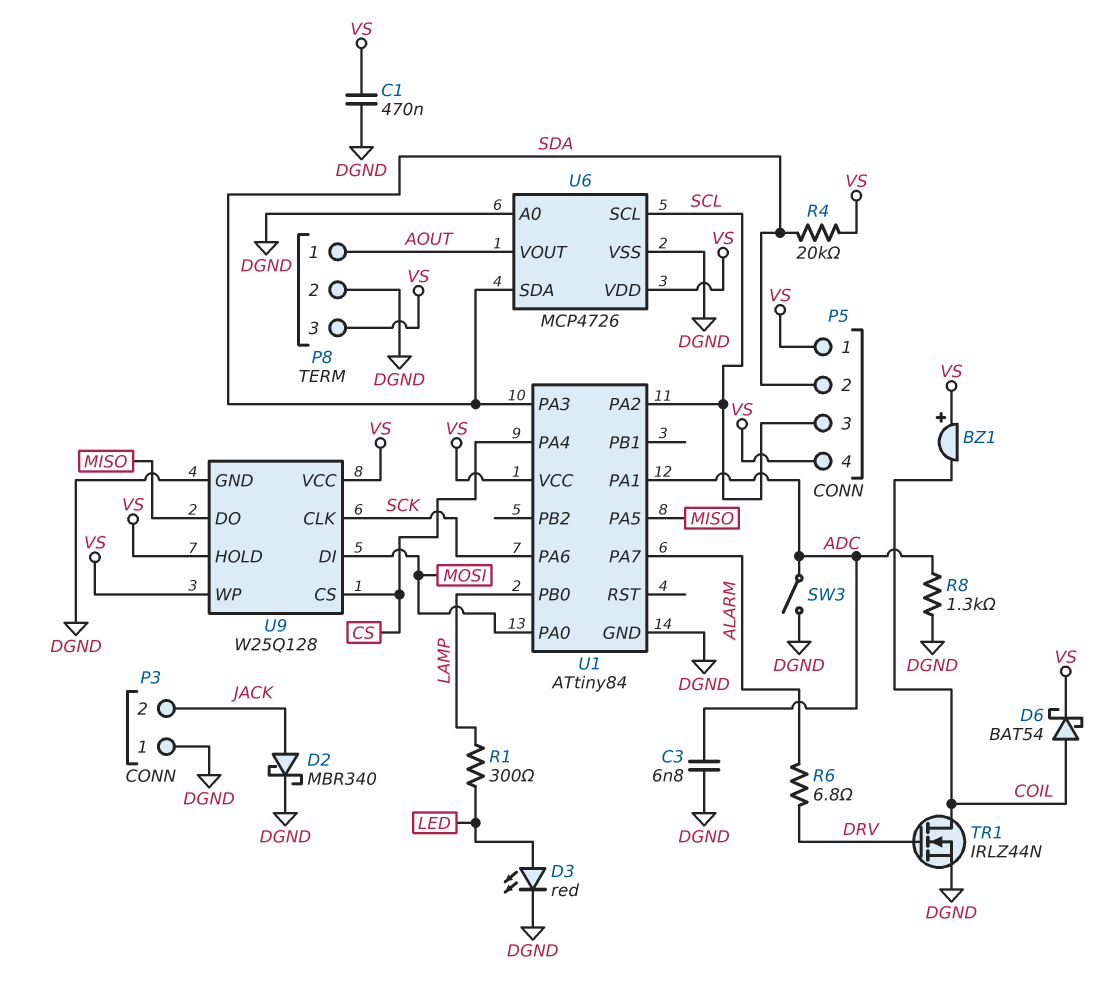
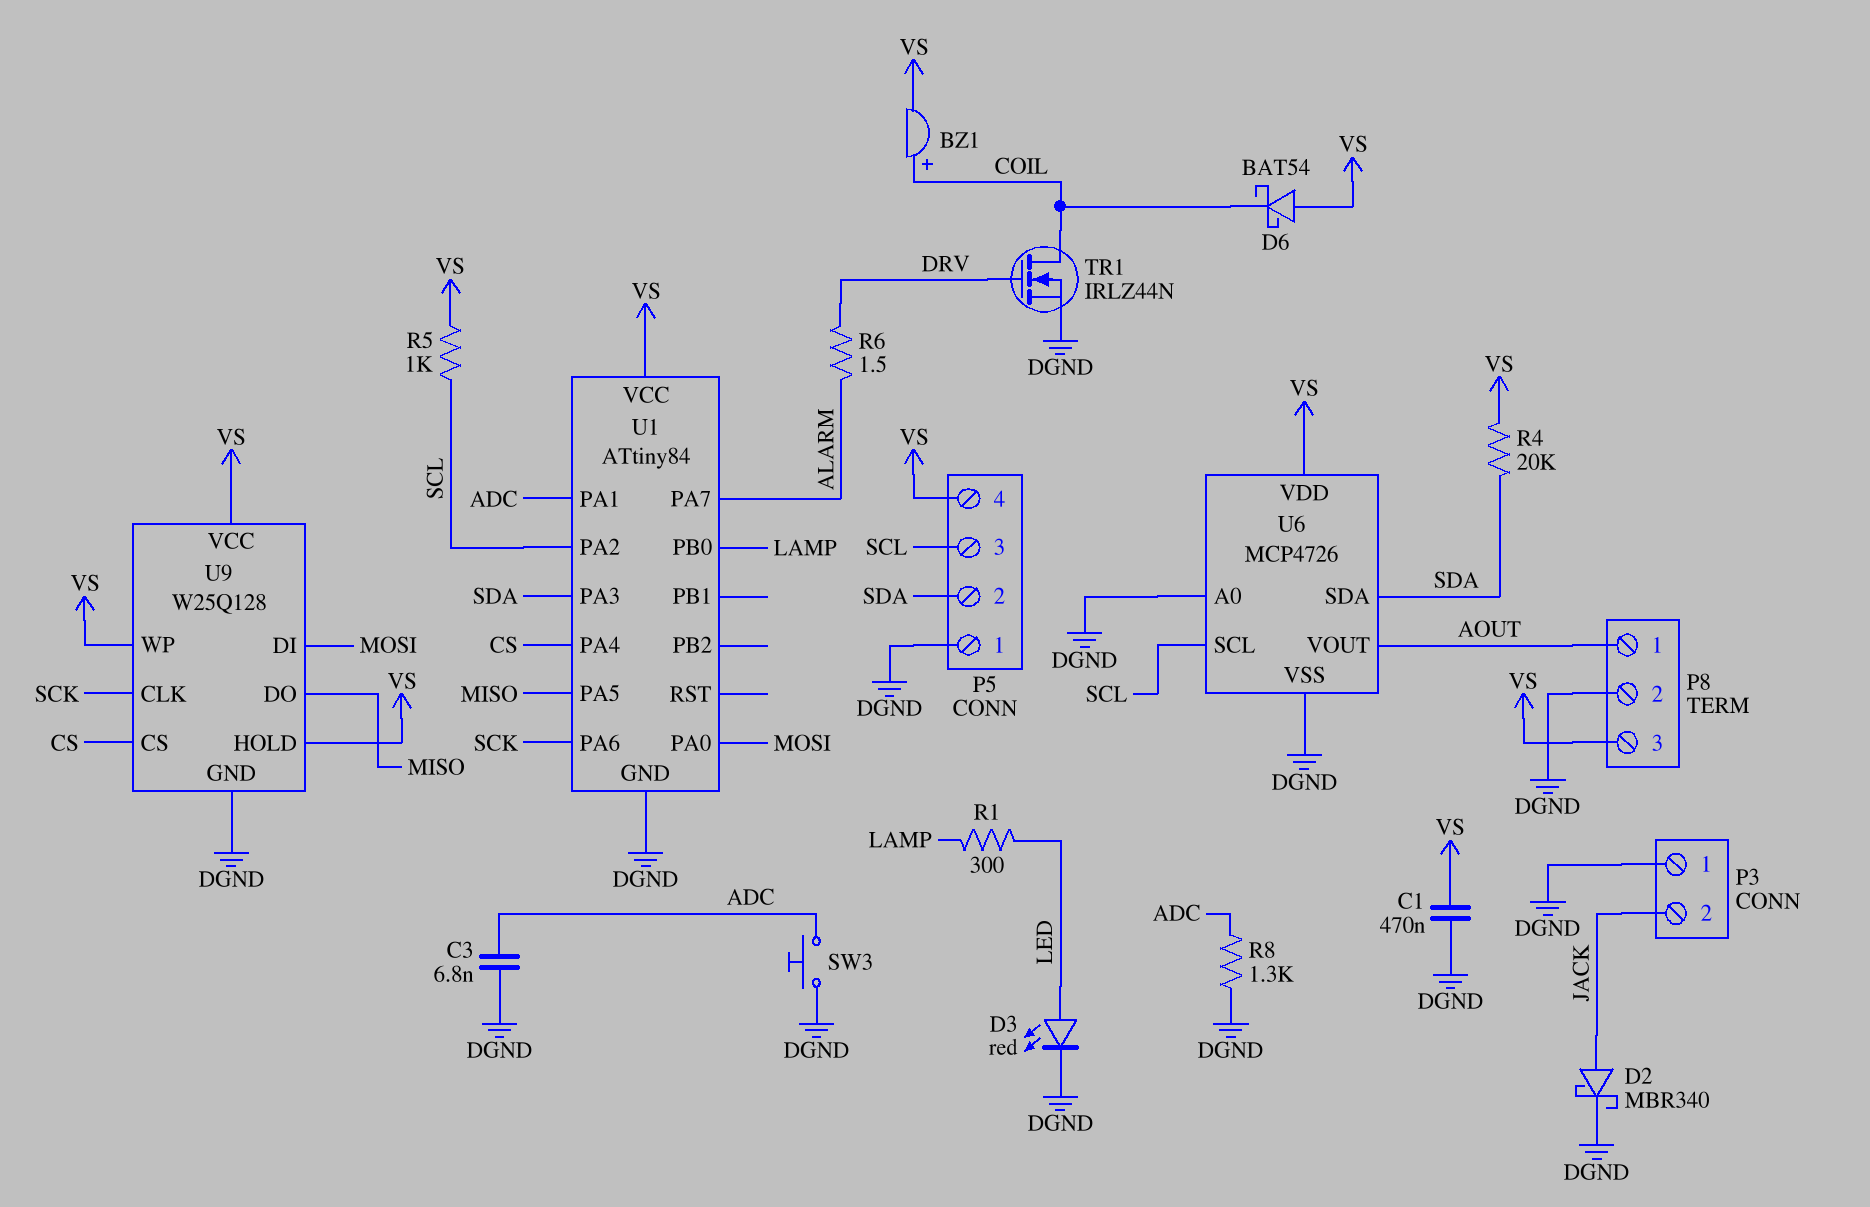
BZ1: buzzer (plus VS, minus COIL) -> buzzer (plus COIL, minus VS)
D6: schottky BAT54 (A COIL, K VS) -> schottky BAT54 (A VS, K COIL)
P5 pin 1: VS -> DGND
R5: none -> 1k (SCL, VS)
R6: 6.8 (ALARM, DRV) -> 1.5 (ALARM, DRV)
SW3: switch (ADC, DGND) -> button (ADC, DGND)

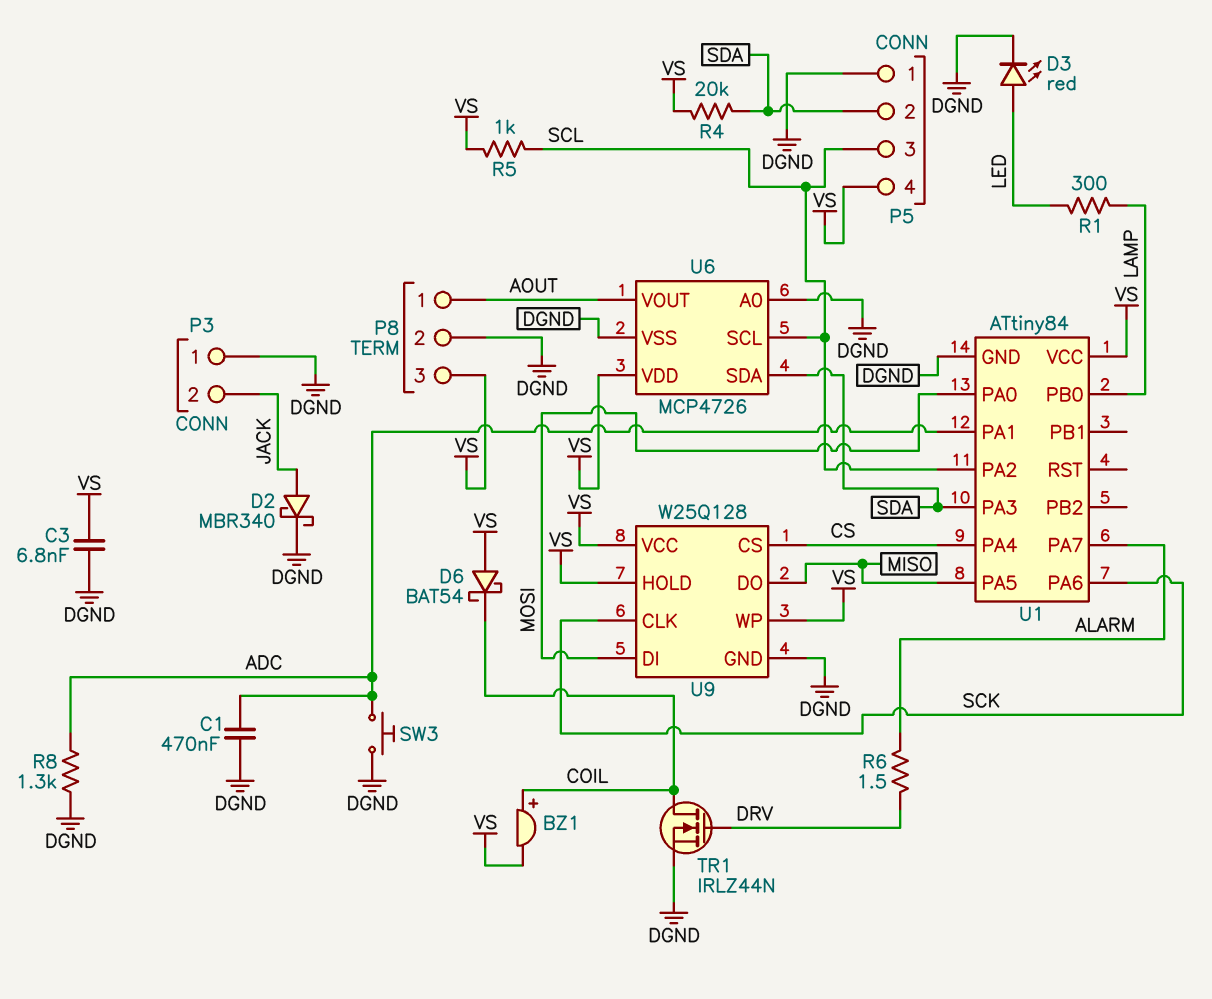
C1: 470nF (DGND, VS) -> 470nF (ADC, DGND)
C3: 6.8nF (ADC, DGND) -> 6.8nF (DGND, VS)

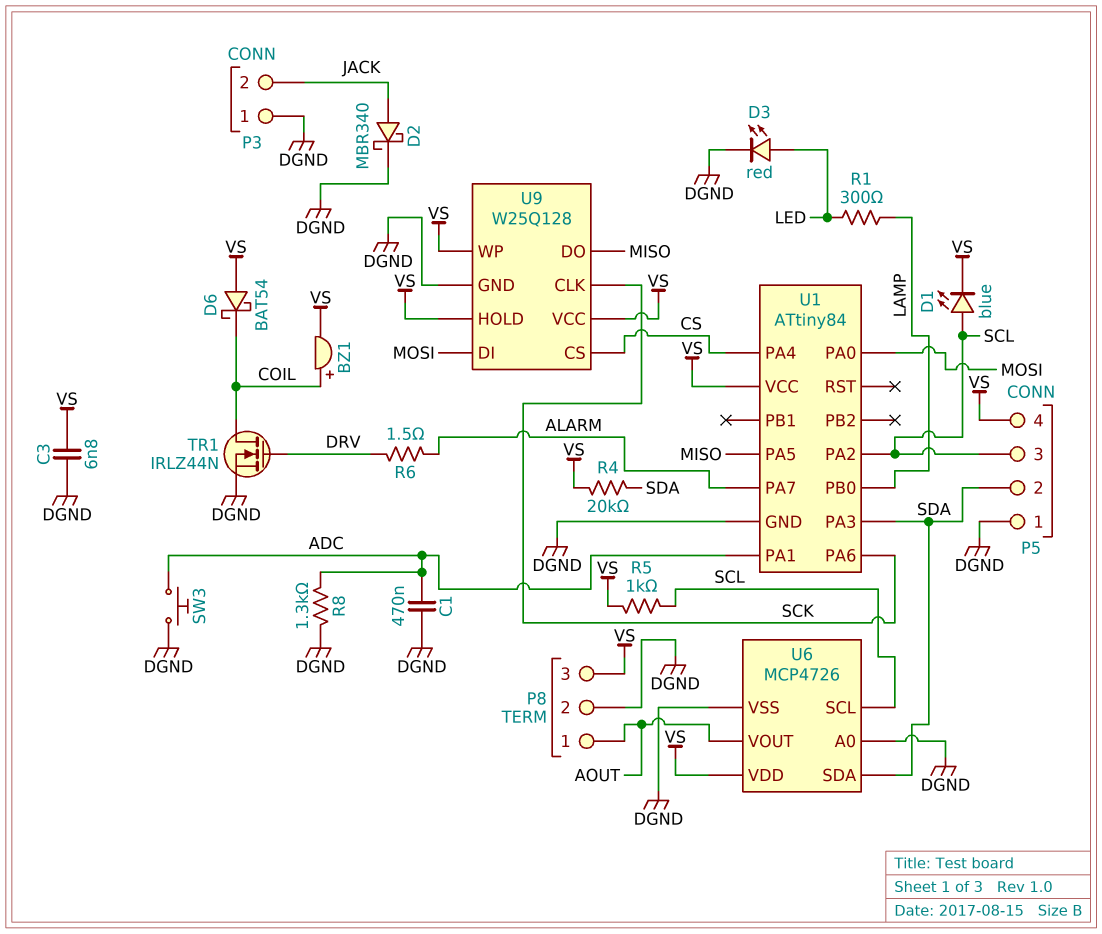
D1: none -> LED blue (A SCL, K VS)

